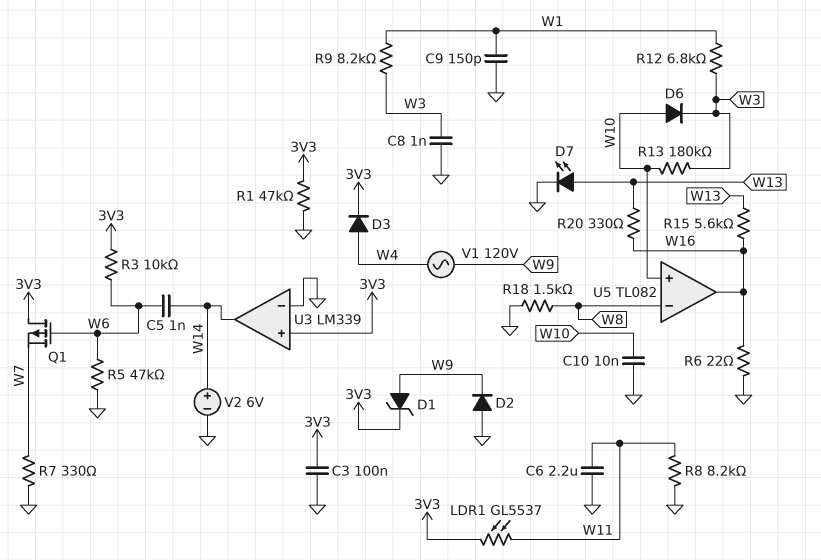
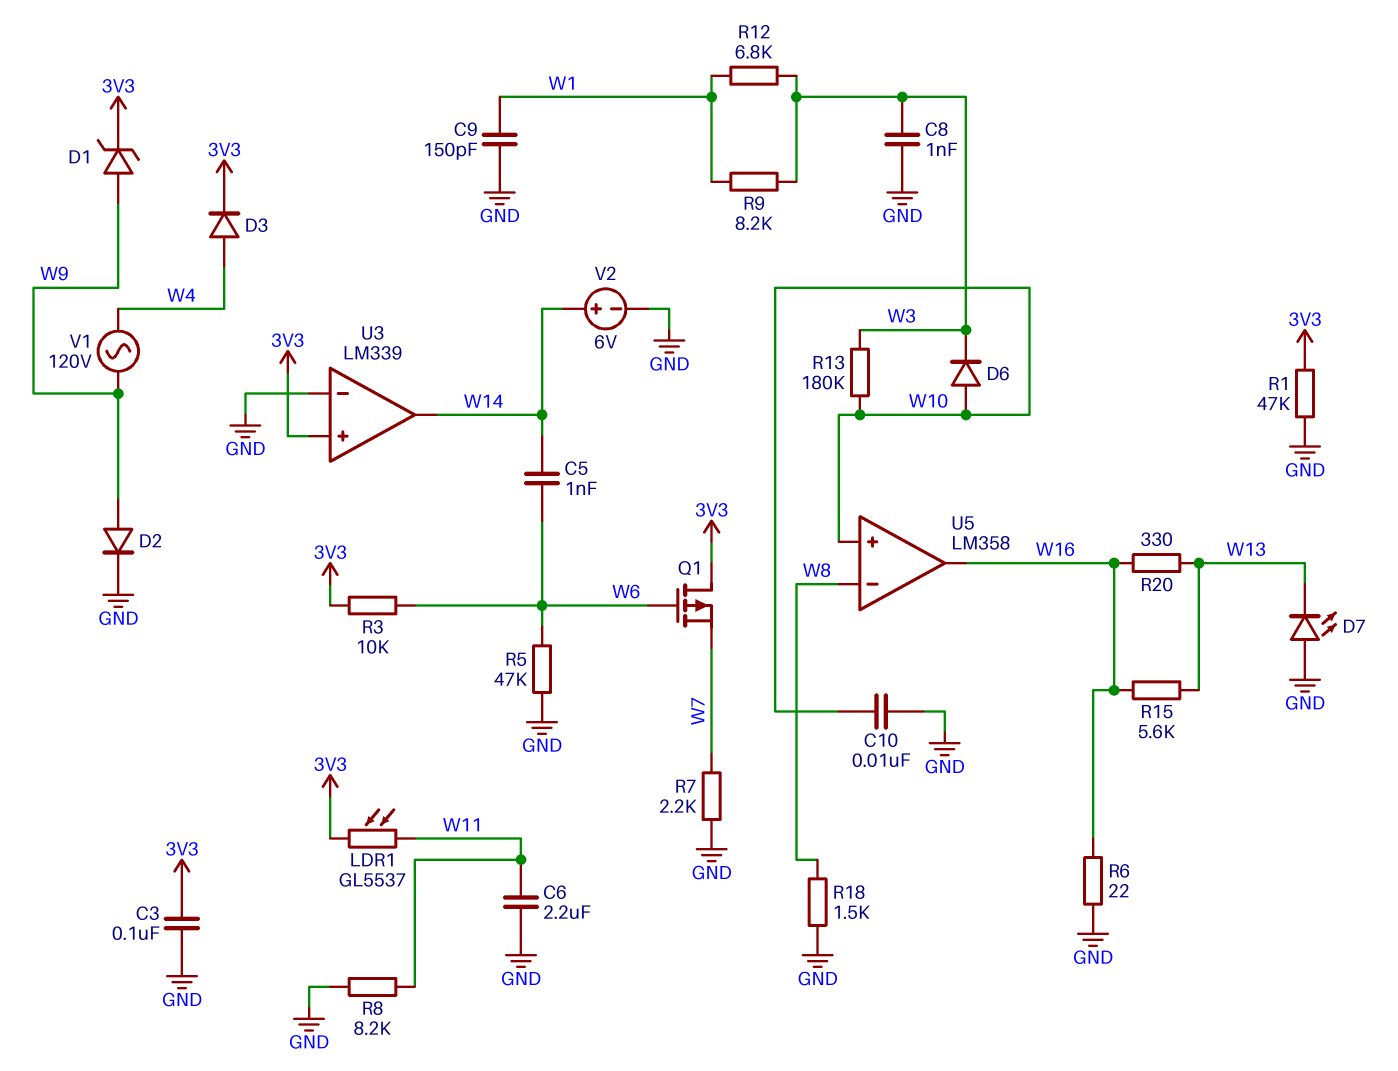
D2: diode (A GND, K W9) -> diode (A W9, K GND)
D7: LED (A W13, K GND) -> LED (A GND, K W13)
R7: 330 (GND, W7) -> 2.2k (GND, W7)
U5: TL082 -> LM358

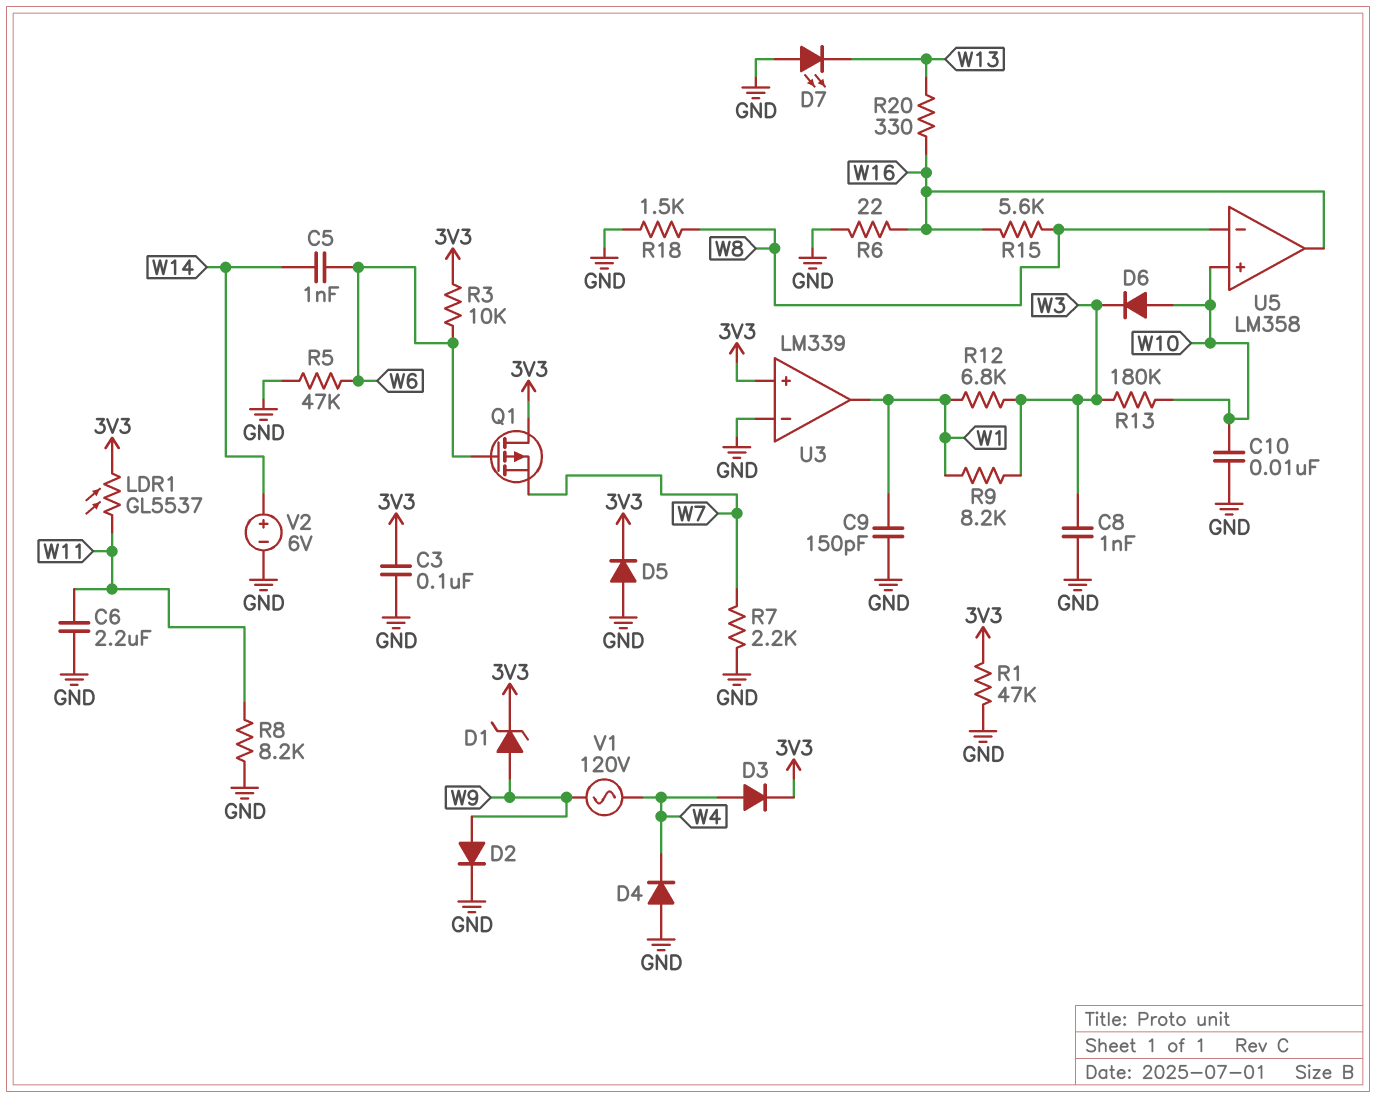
D4: none -> diode (A GND, K W4)
D5: none -> diode (A GND, K 3V3)
R15: 5.6k (W13, W16) -> 5.6k (W8, W16)
U3 pin out: W14 -> W1

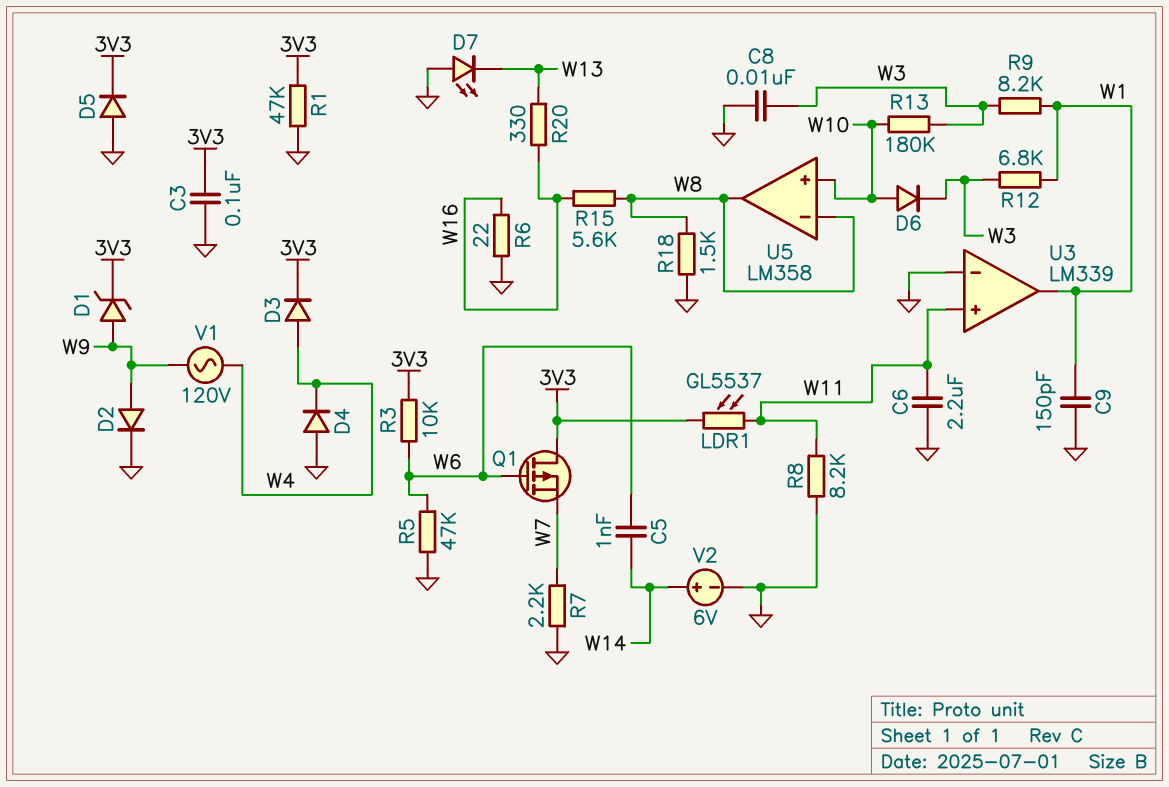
C8: 1nF (GND, W3) -> 10nF (GND, W3)
C10: 10nF (GND, W10) -> none
U3 pin in+: 3V3 -> W11
U5 pin out: W16 -> W8

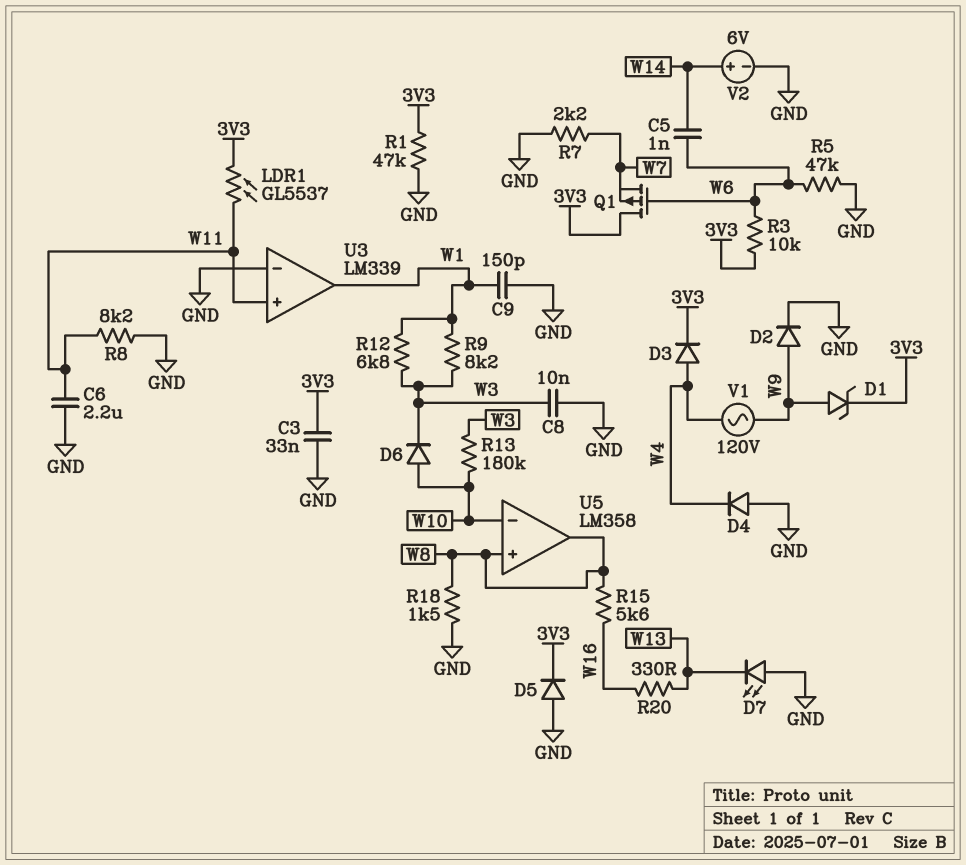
C3: 100nF (3V3, GND) -> 33nF (3V3, GND)
R6: 22 (GND, W16) -> none
U5 pin in+: W10 -> W8
U5 pin in-: W8 -> W10

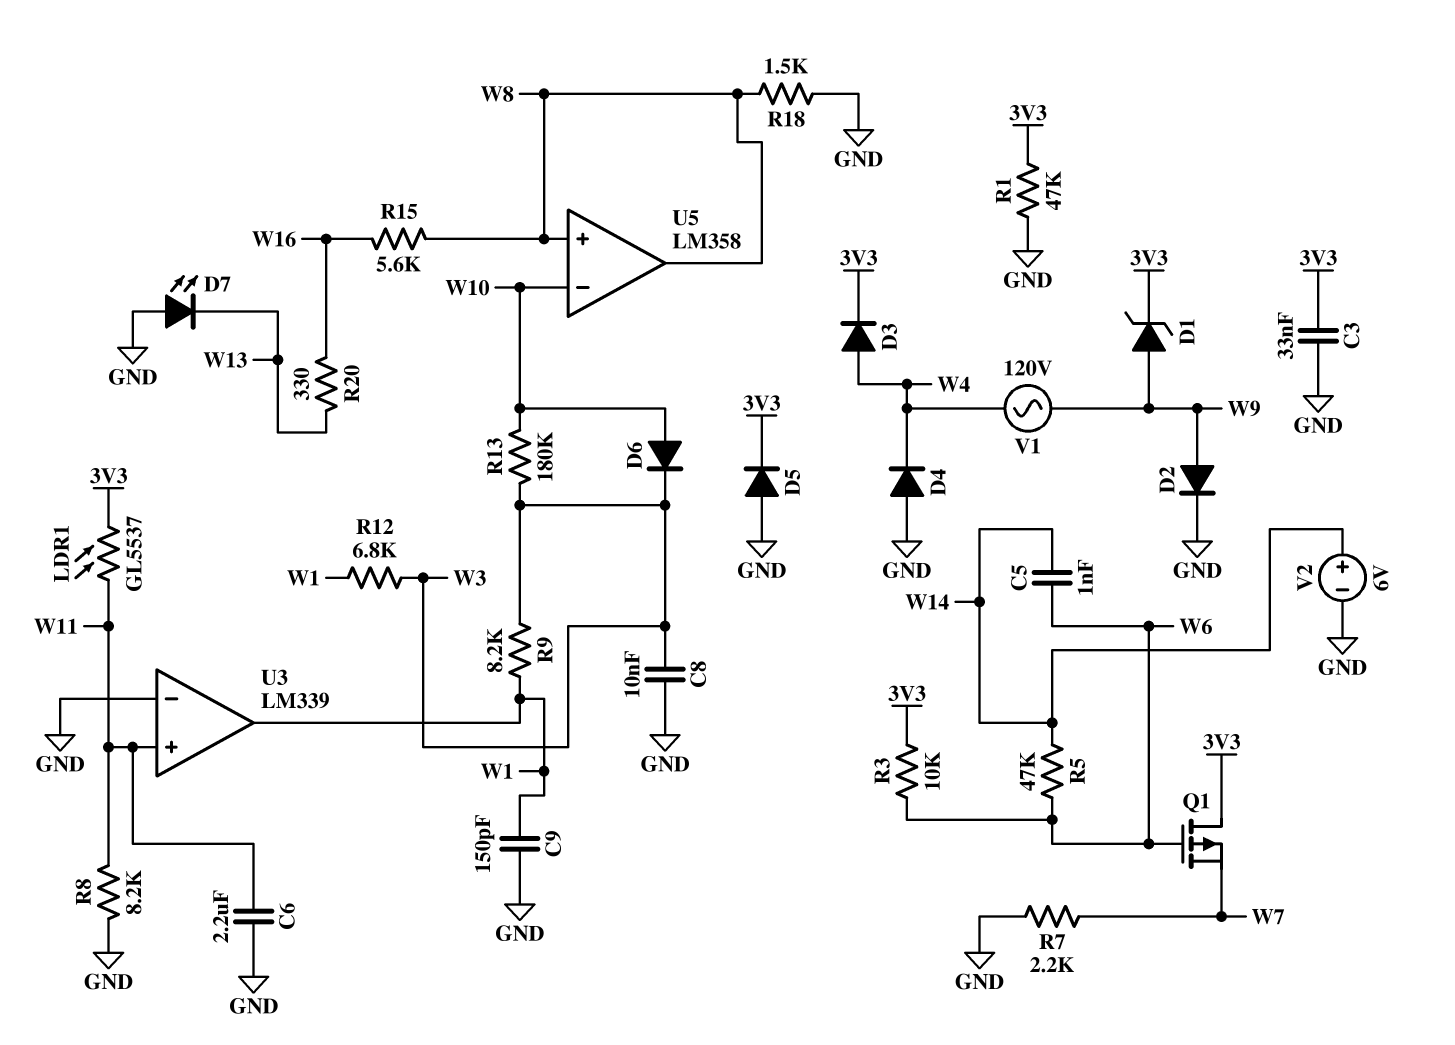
R5: 47k (GND, W6) -> 47k (W6, W14)

